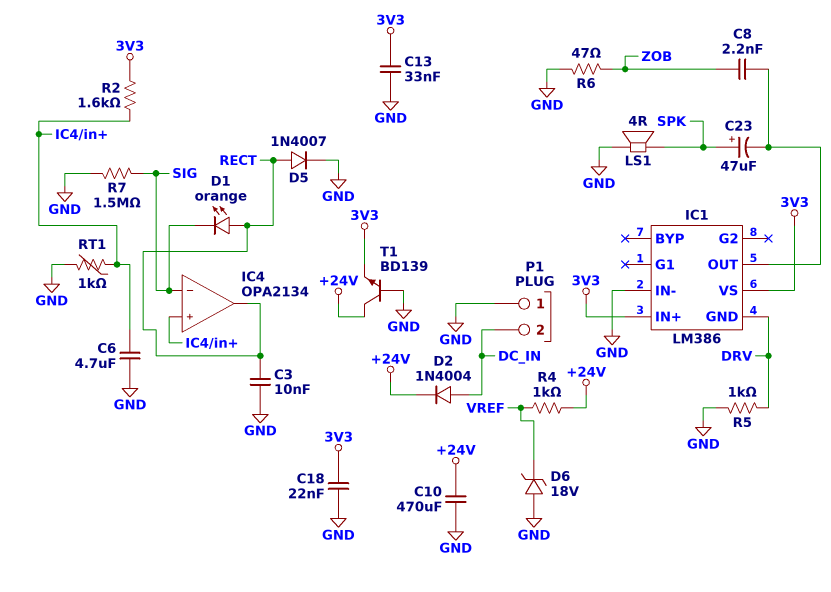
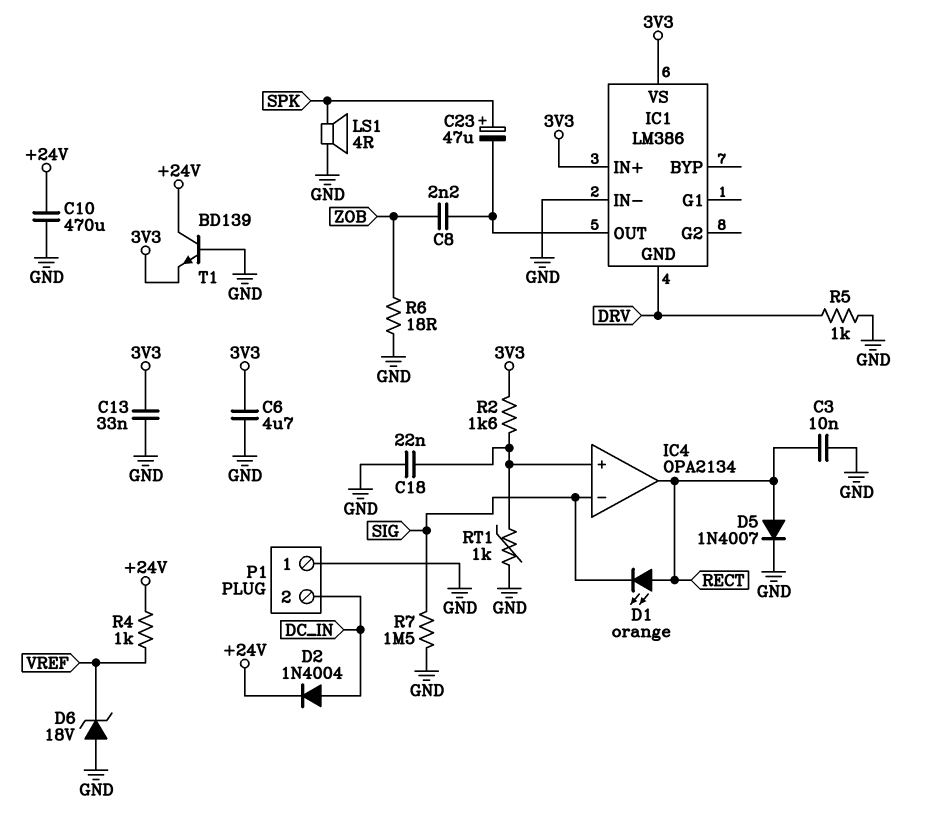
C6: 4.7uF (GND, IC4/in+) -> 4.7uF (3V3, GND)
C18: 22nF (3V3, GND) -> 22nF (GND, IC4/in+)
R6: 47 (GND, ZOB) -> 18 (GND, ZOB)

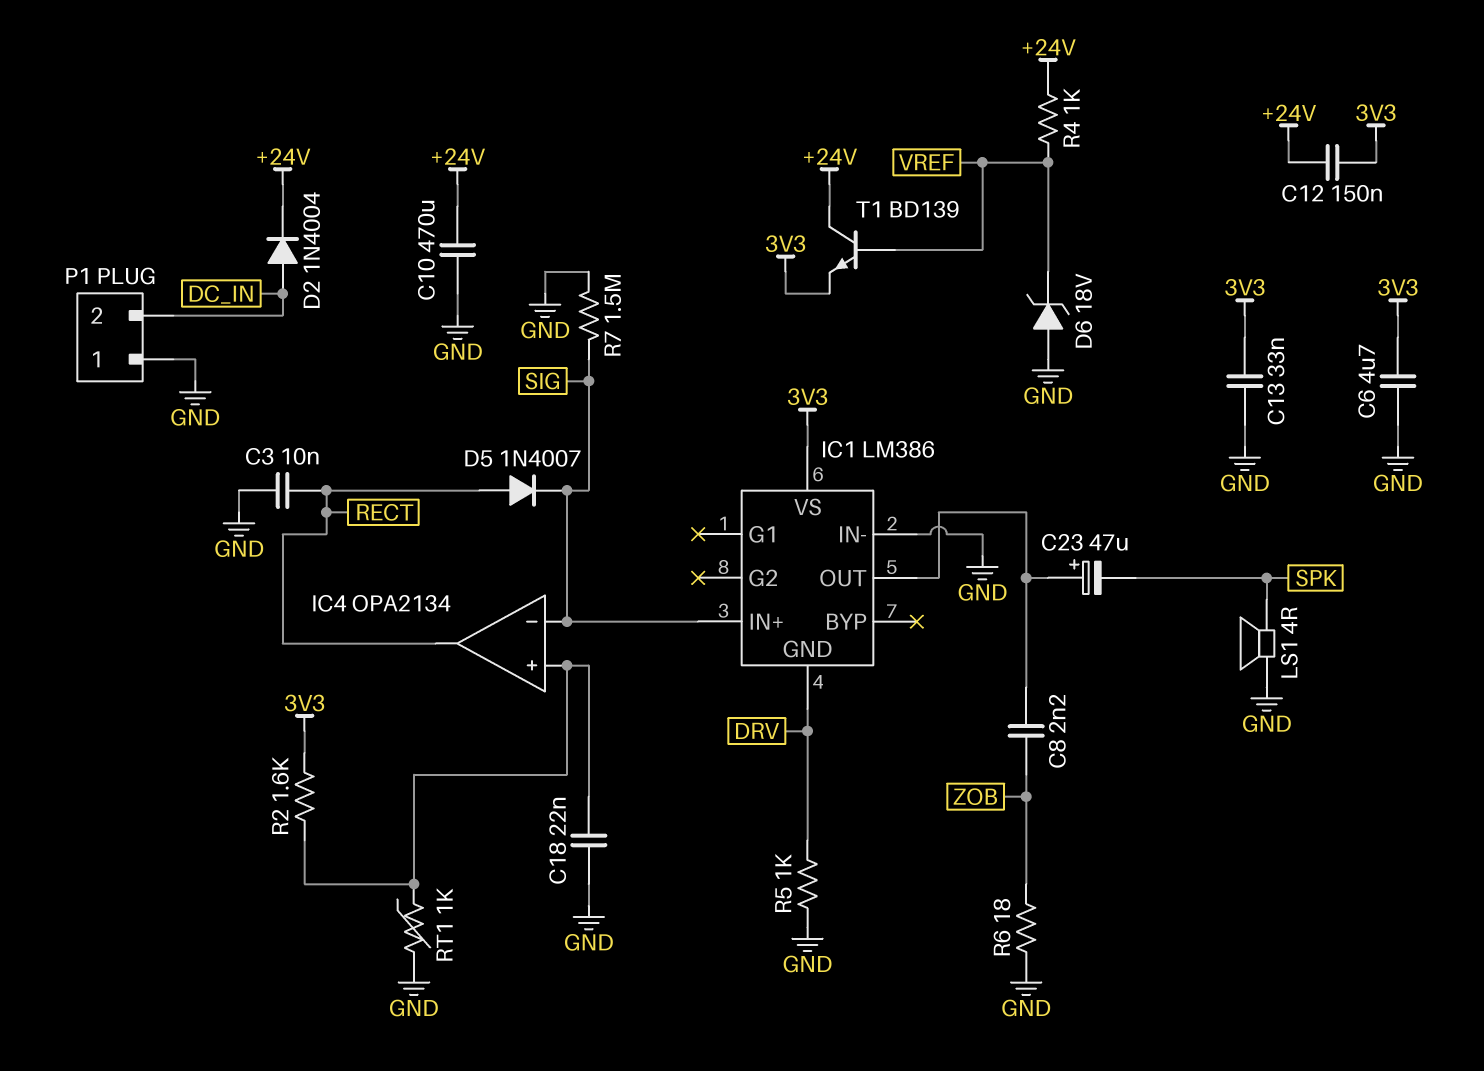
C12: none -> 150nF (+24V, 3V3)
C23: 47uF (plus SPK, minus IC1/OUT) -> 47uF (plus IC1/OUT, minus SPK)
D1: LED orange (A RECT, K SIG) -> none
D5: diode 1N4007 (A RECT, K GND) -> diode 1N4007 (A RECT, K SIG)
IC1 pin IN+: 3V3 -> SIG
T1: NPN BD139 (B GND, C +24V, E 3V3) -> NPN BD139 (B VREF, C +24V, E 3V3)

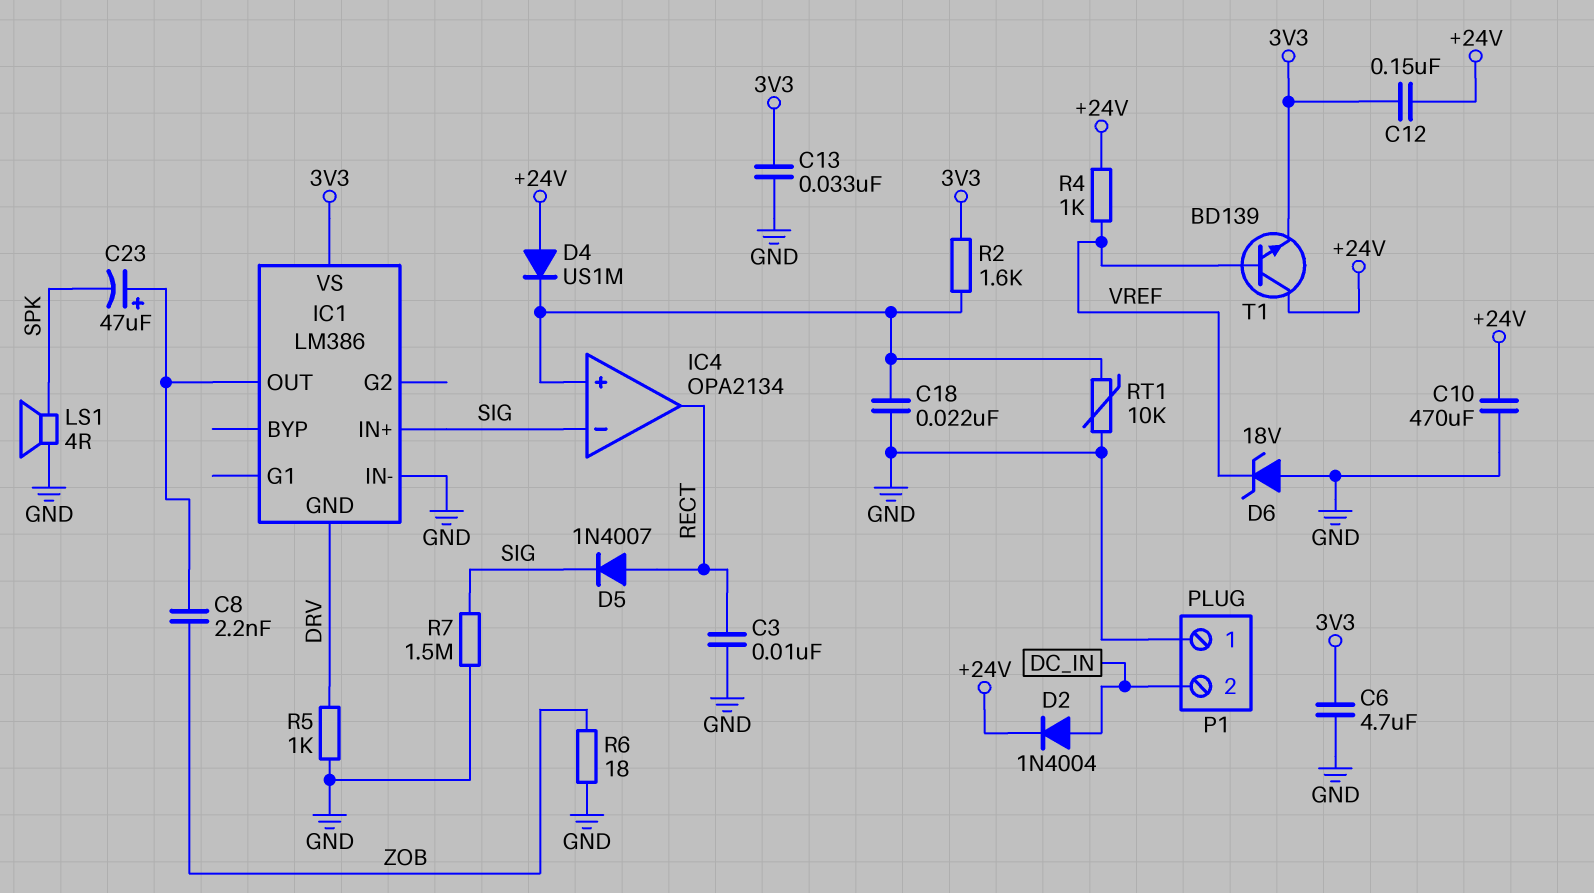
D4: none -> diode US1M (A +24V, K IC4/in+)
RT1: 1k (GND, IC4/in+) -> 10k (GND, IC4/in+)

